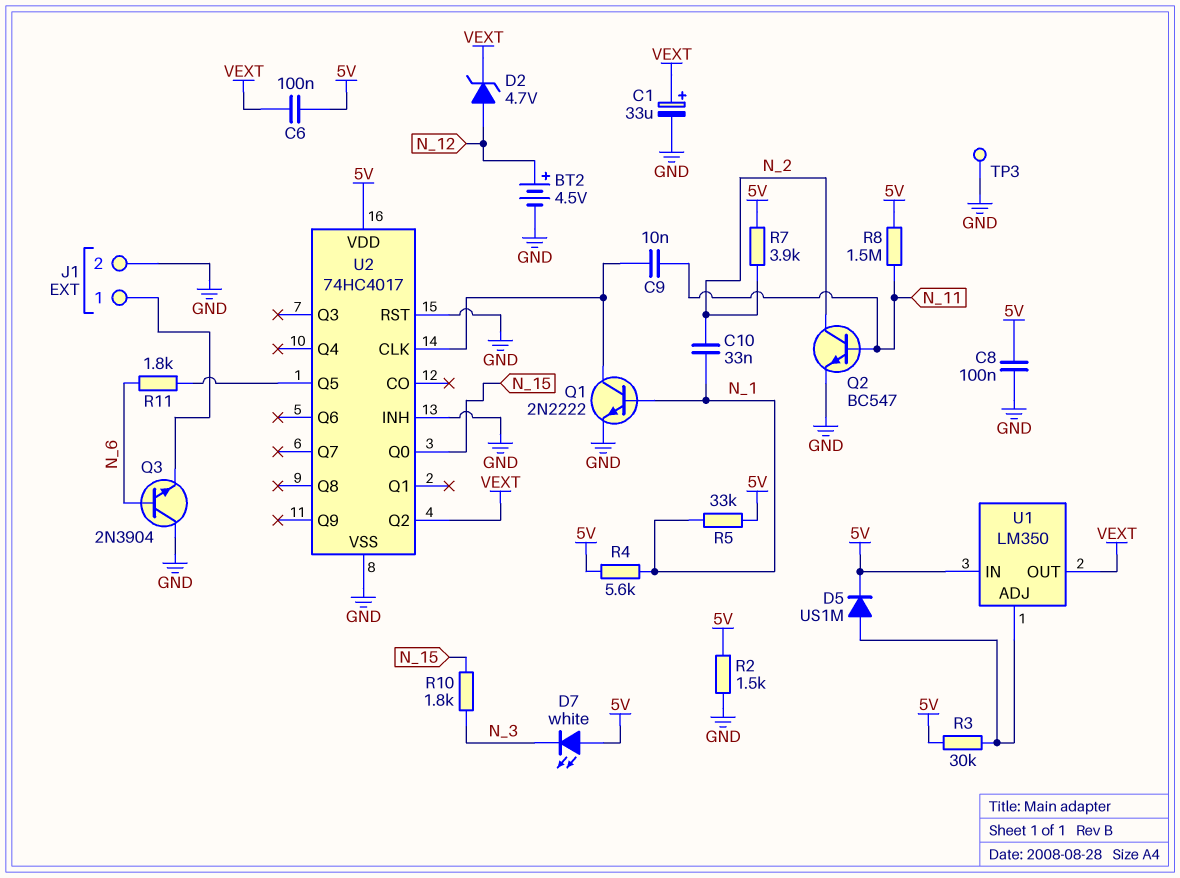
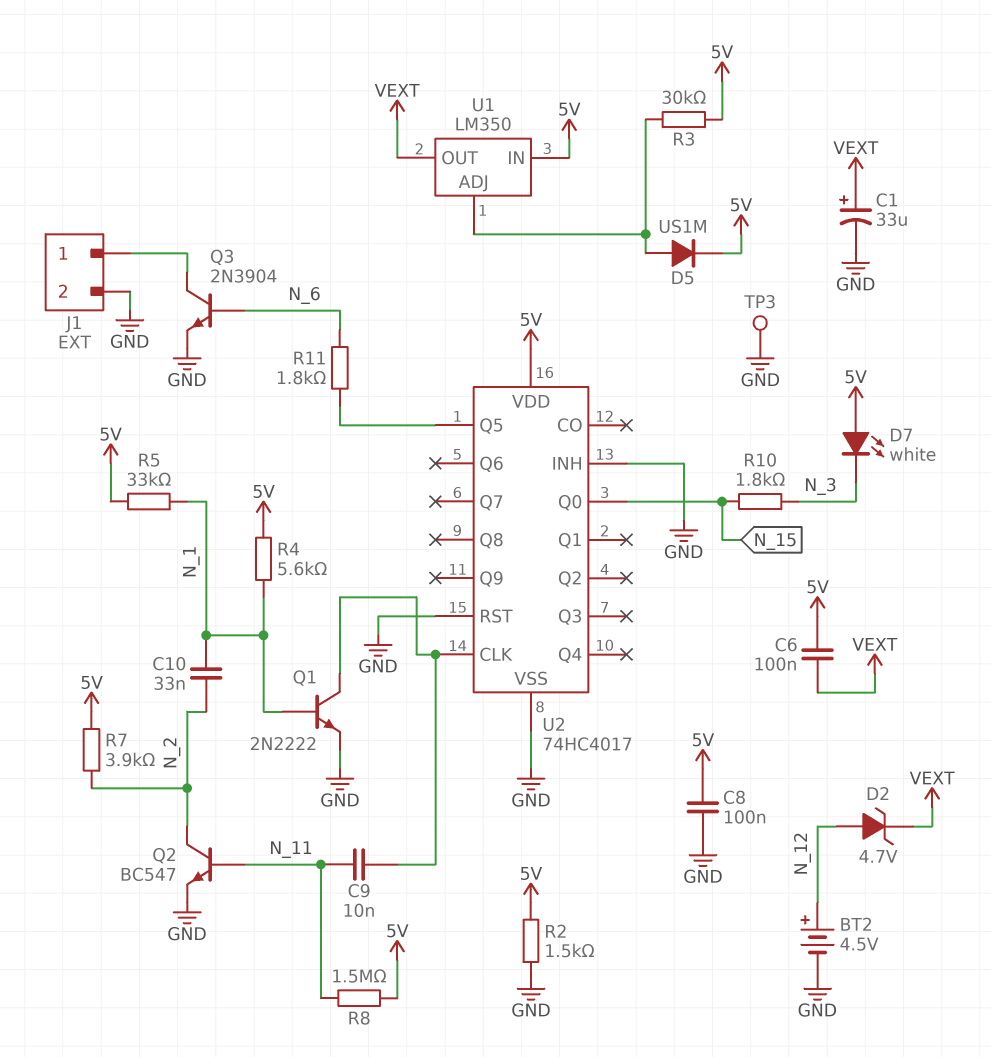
Q3: NPN 2N3904 (B N_6, C GND, E J1/1) -> NPN 2N3904 (B N_6, C J1/1, E GND)
U2 pin Q2: VEXT -> none

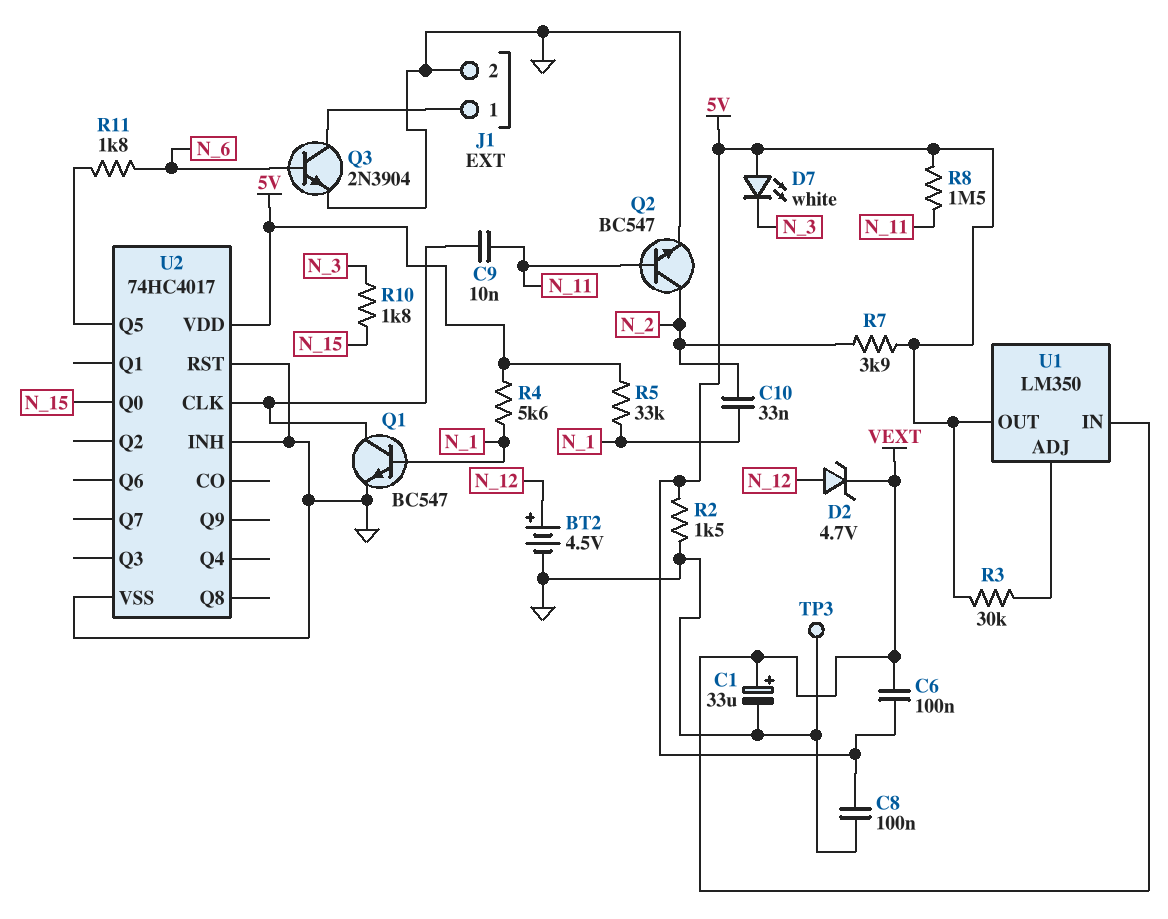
D5: diode US1M (A U1/ADJ, K 5V) -> none
Q1: NPN 2N2222 (B N_1, C U2/CLK, E GND) -> NPN BC547 (B N_1, C U2/CLK, E GND)
U1 pin IN: 5V -> VEXT
U1 pin OUT: VEXT -> 5V

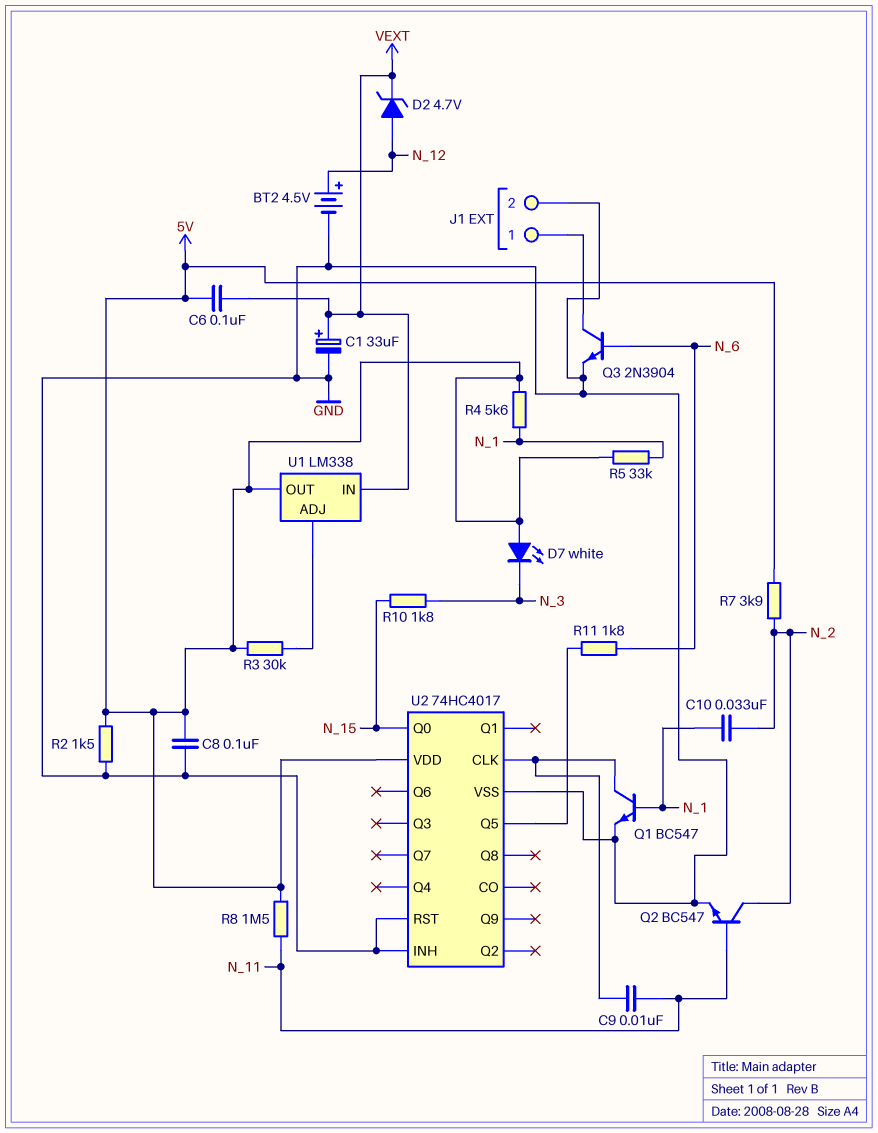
TP3: test point (GND) -> none
U1: LM350 -> LM338

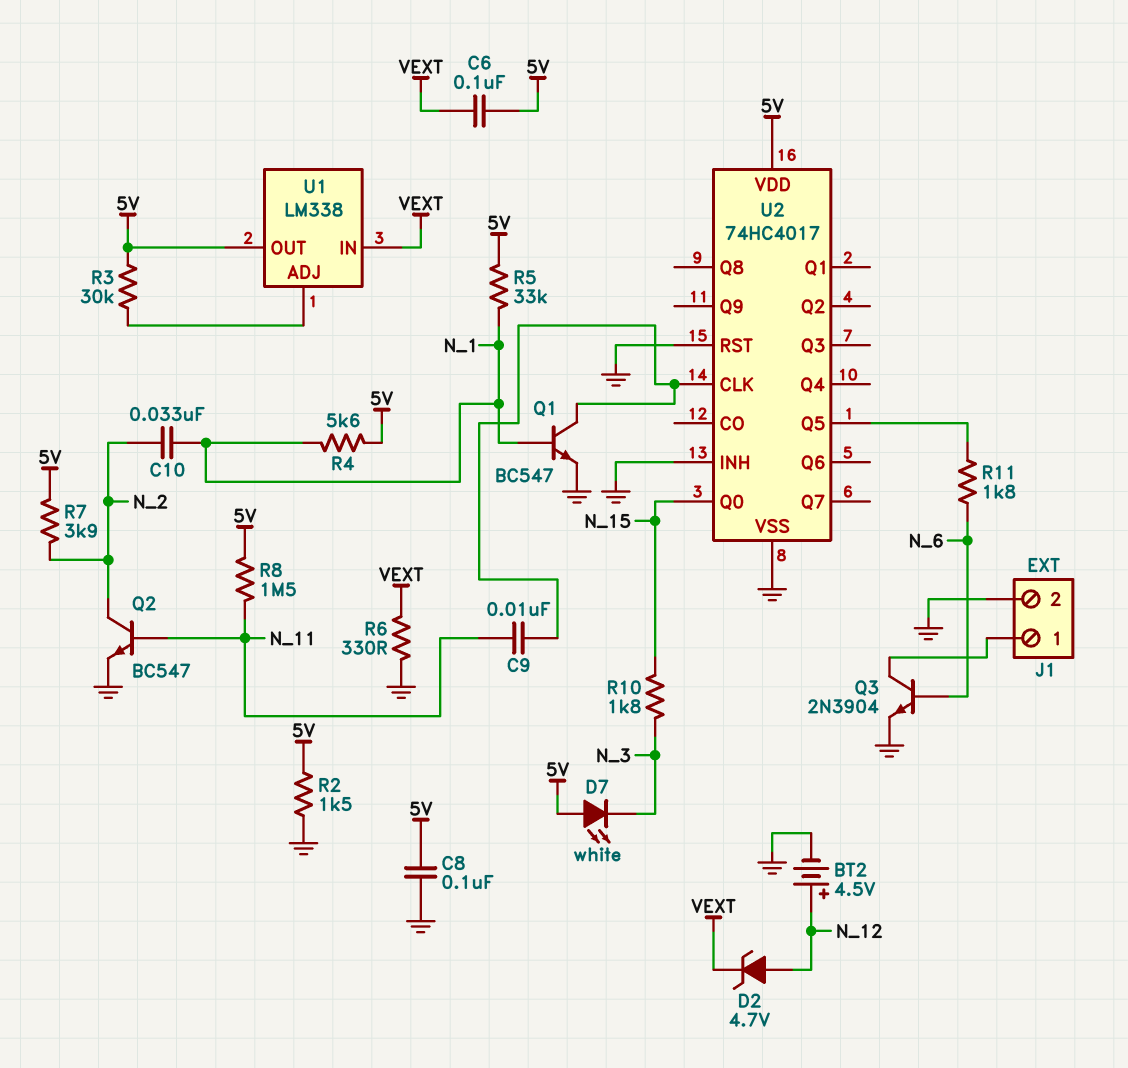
C1: 33uF (plus VEXT, minus GND) -> none
R6: none -> 330 (GND, VEXT)

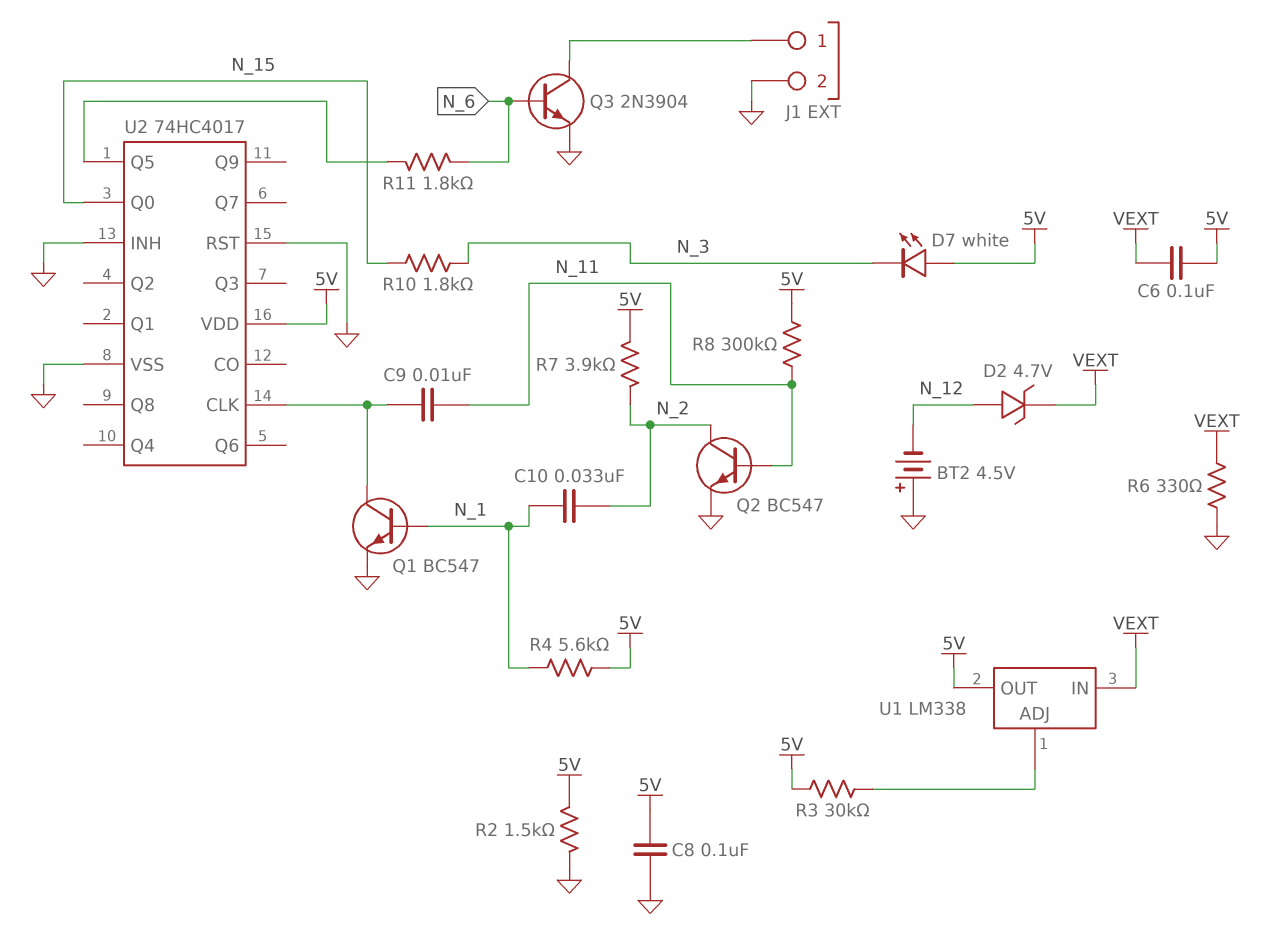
BT2: 4.5V (plus N_12, minus GND) -> 4.5V (plus GND, minus N_12)
R5: 33k (5V, N_1) -> none
R8: 1.5M (5V, N_11) -> 300k (5V, N_11)

